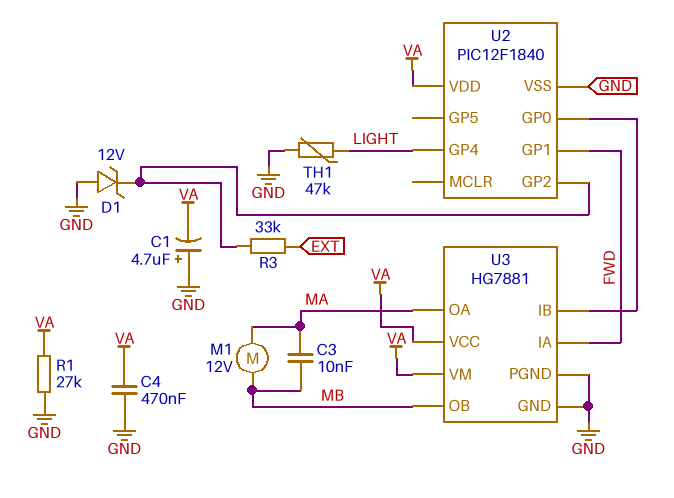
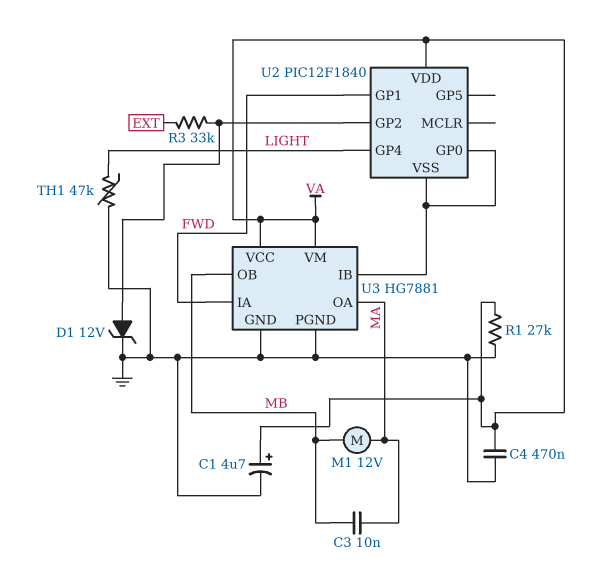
C1: 4.7uF (plus GND, minus VA) -> 4.7uF (plus VA, minus GND)
D1: zener 12V (A GND, K U2/GP2) -> zener 12V (A U2/GP2, K GND)
U2 pin VSS: GND -> U2/GP0

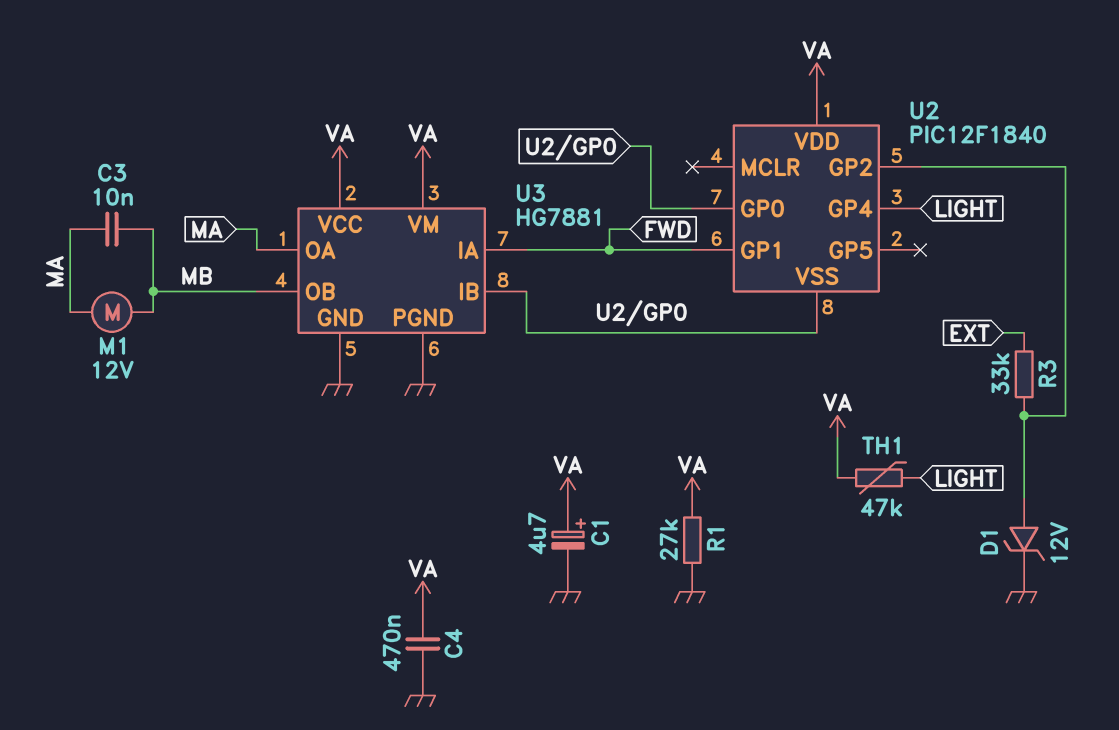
TH1: 47k (GND, LIGHT) -> 47k (LIGHT, VA)

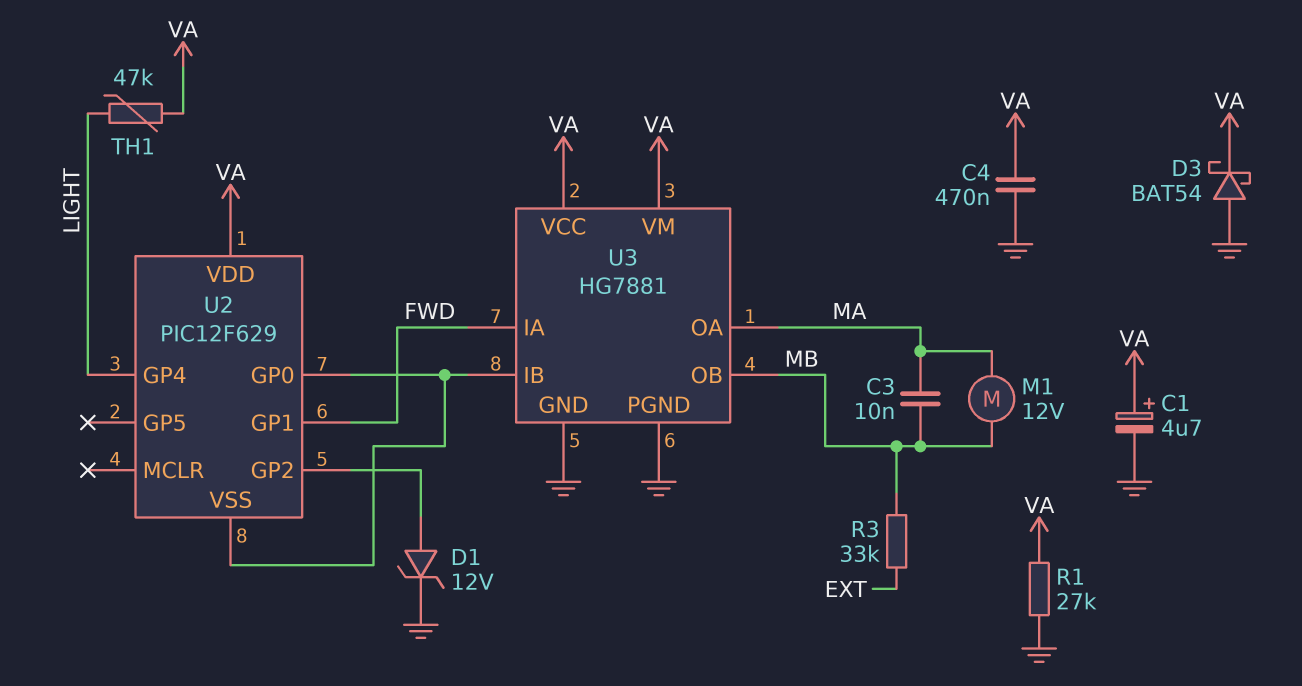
D3: none -> schottky BAT54 (A GND, K VA)
R3: 33k (EXT, U2/GP2) -> 33k (EXT, MB)
U2: PIC12F1840 -> PIC12F629

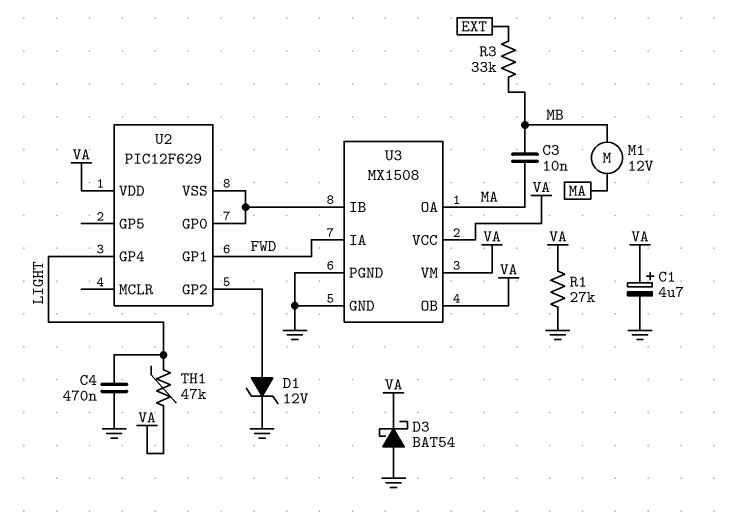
C4: 470nF (GND, VA) -> 470nF (GND, LIGHT)
U3: HG7881 -> MX1508
U3 pin OB: MB -> VA

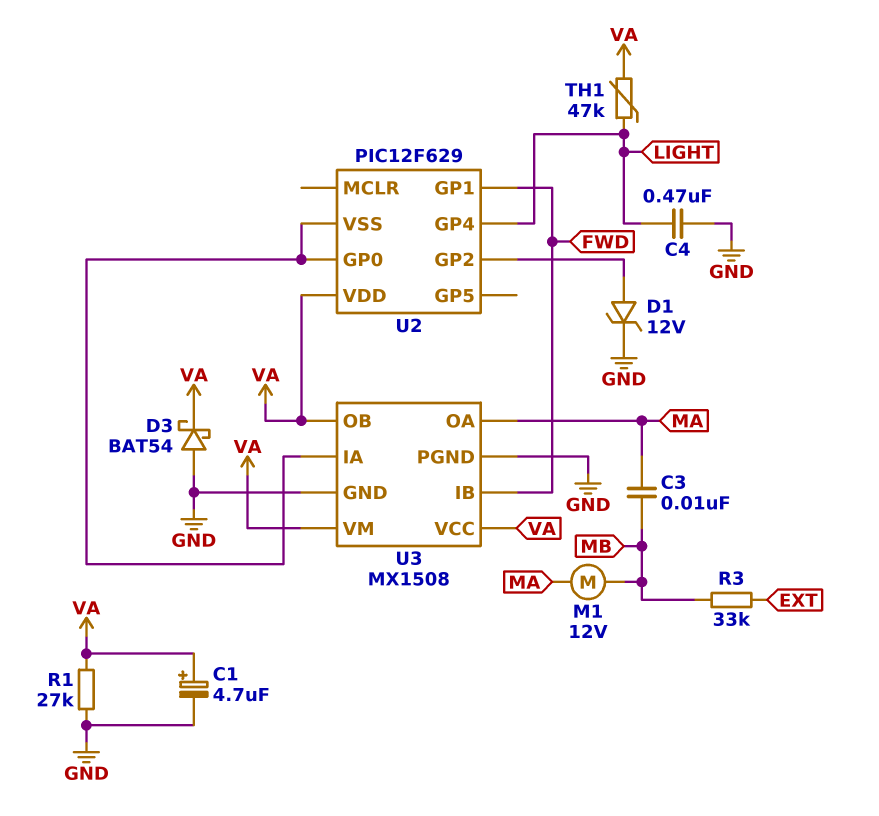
U3 pin IA: FWD -> U2/GP0
U3 pin IB: U2/GP0 -> FWD

